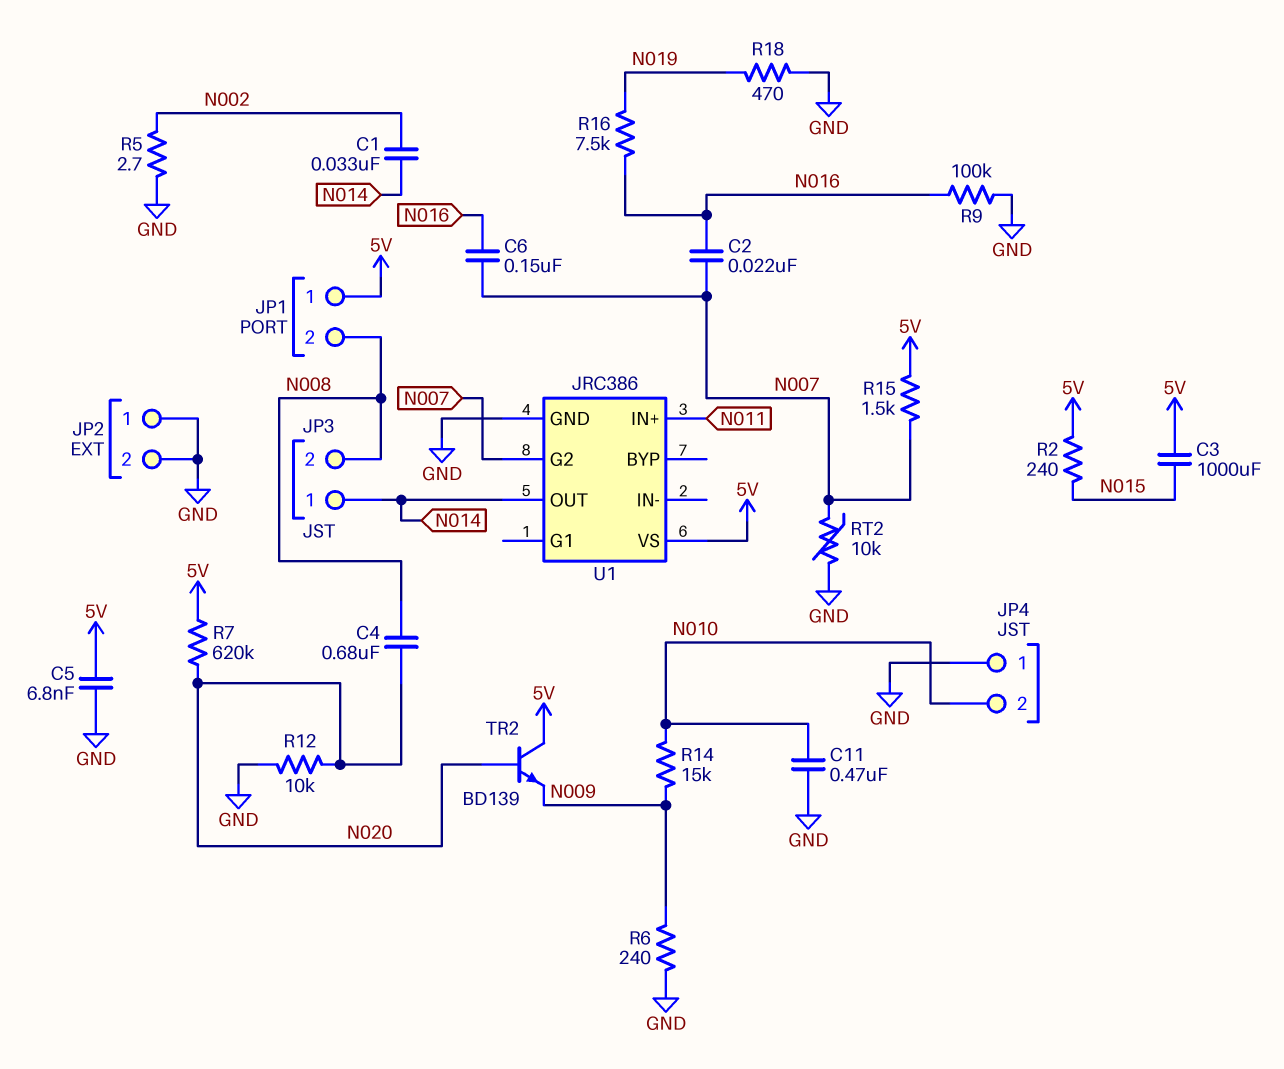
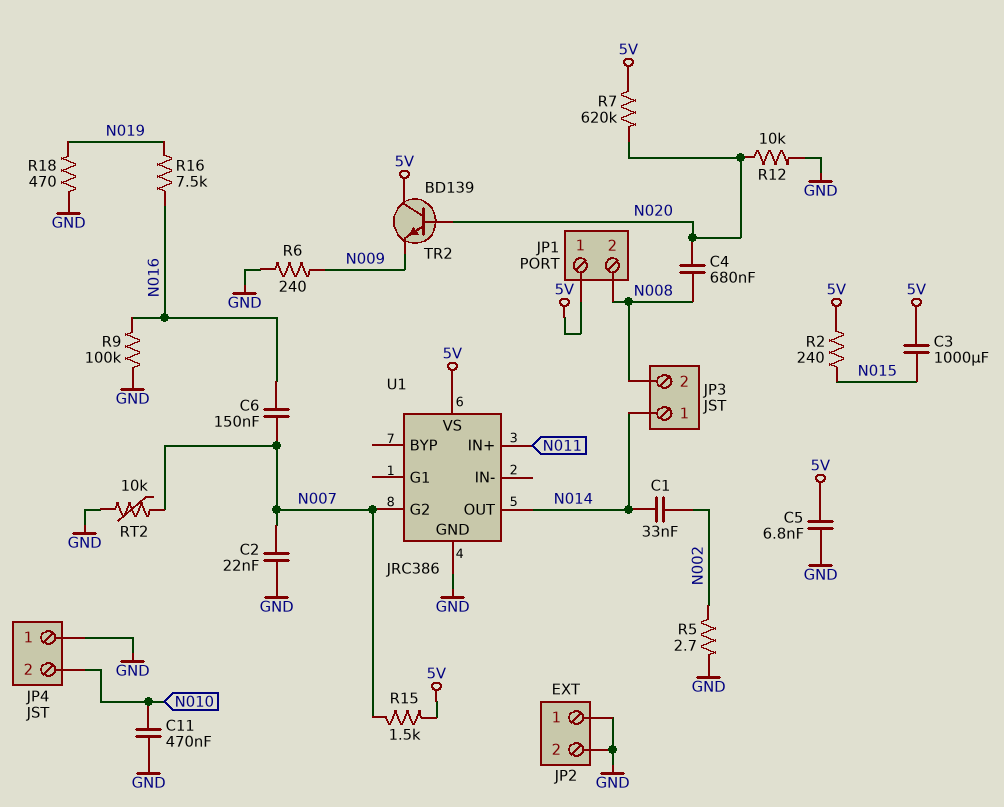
C2: 22nF (N007, N016) -> 22nF (GND, N007)
R14: 15k (N009, N010) -> none

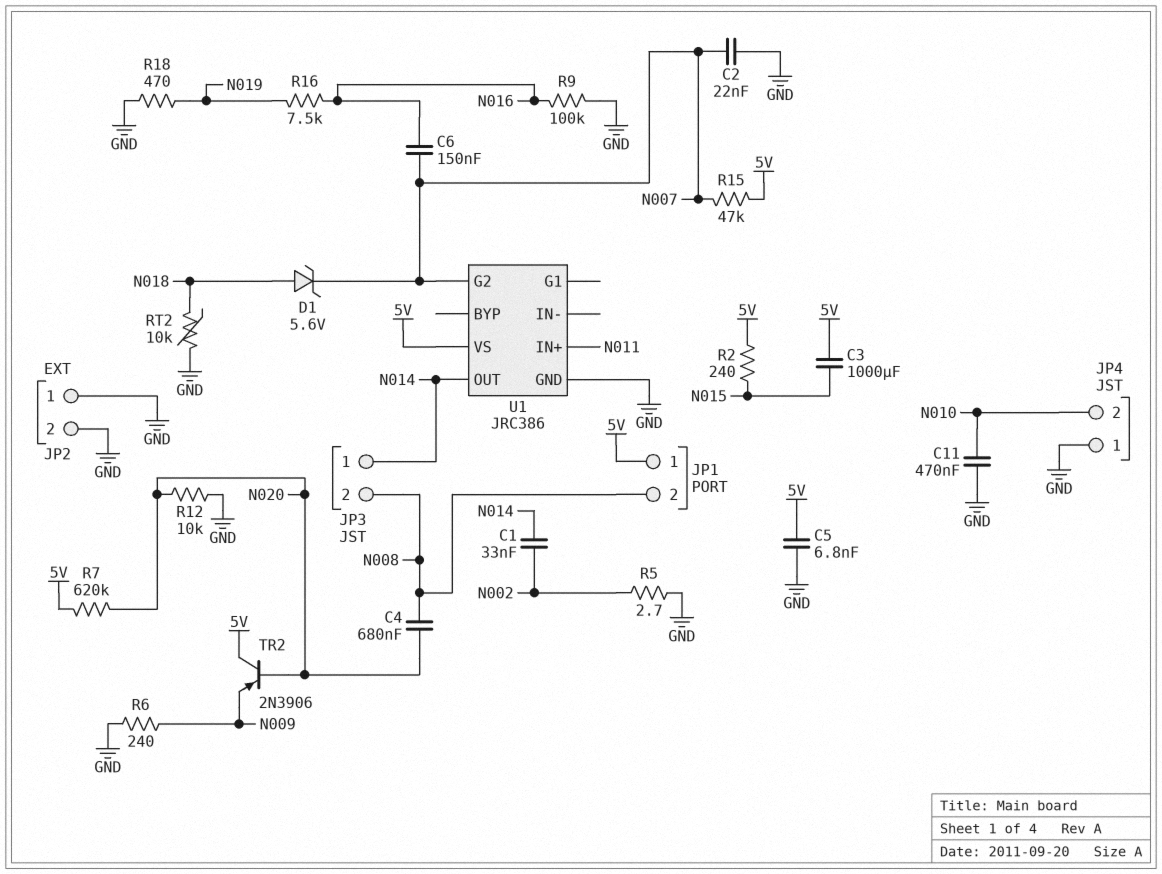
D1: none -> zener 5.6V (A N018, K N007)
R15: 1.5k (5V, N007) -> 47k (5V, N007)
RT2: 10k (GND, N007) -> 10k (GND, N018)
TR2: NPN BD139 (B N020, C 5V, E N009) -> PNP 2N3906 (B N020, C 5V, E N009)

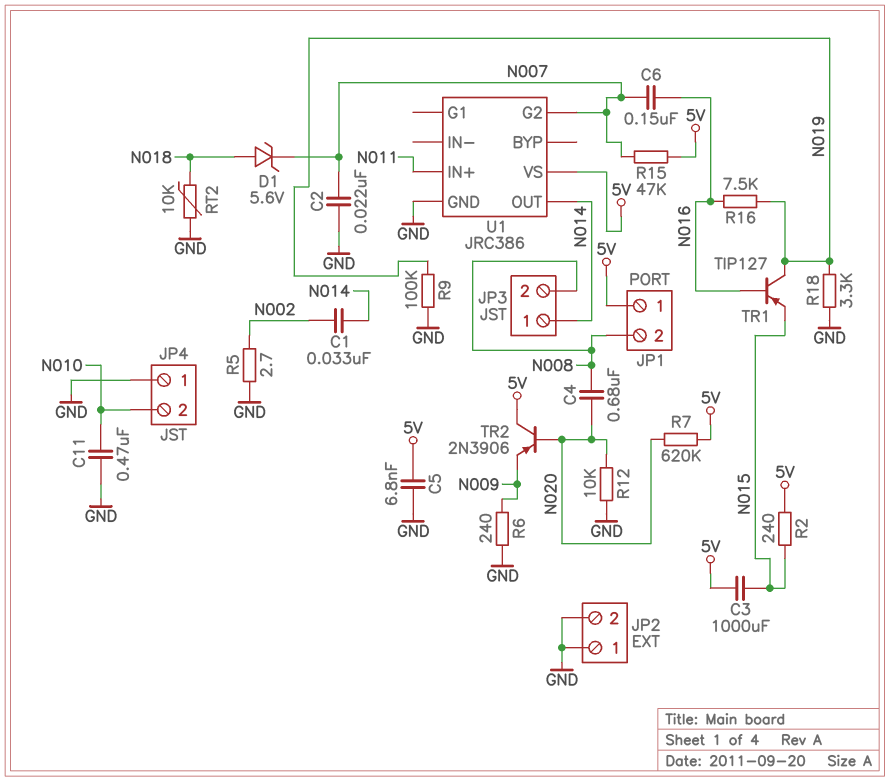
R9: 100k (GND, N016) -> 100k (GND, N019)
R18: 470 (GND, N019) -> 3.3k (GND, N019)
TR1: none -> PNP TIP127 (B N016, C N019, E N015)

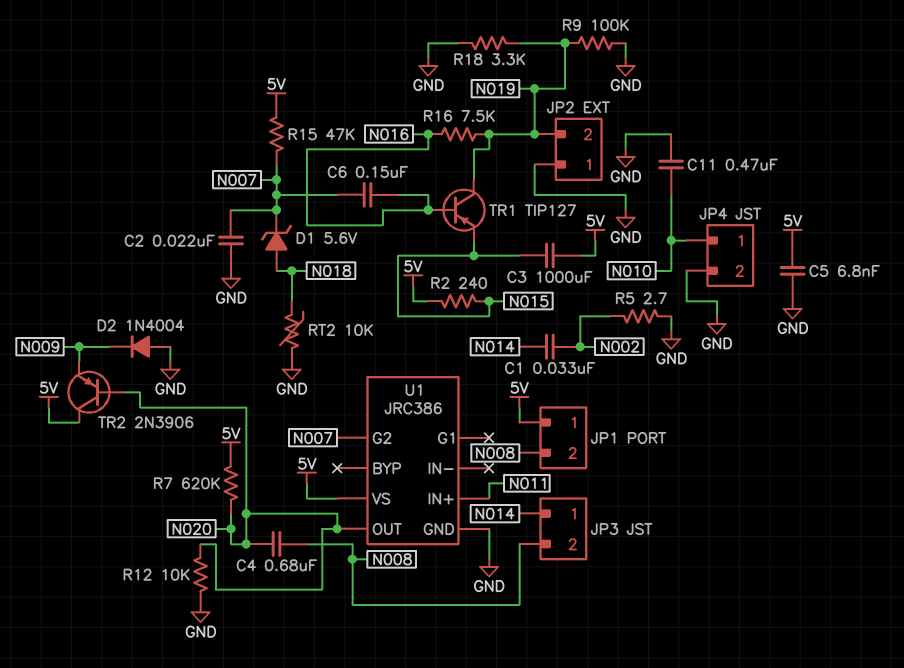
D2: none -> diode 1N4004 (A GND, K N009)
JP2 pin 2: GND -> N019
JP4 pin 1: GND -> N010
JP4 pin 2: N010 -> GND
R6: 240 (GND, N009) -> none
U1 pin OUT: N014 -> N020

